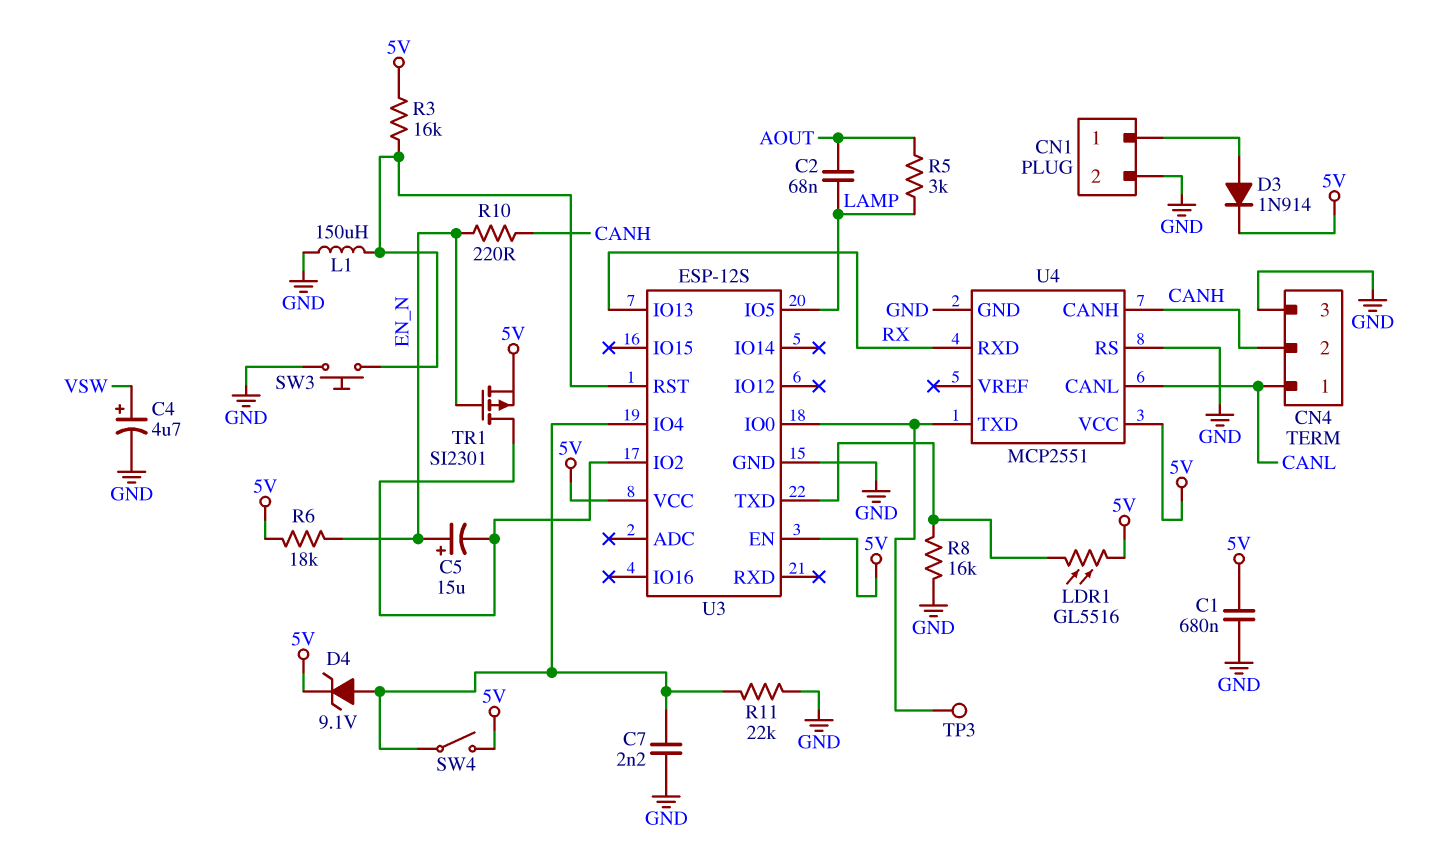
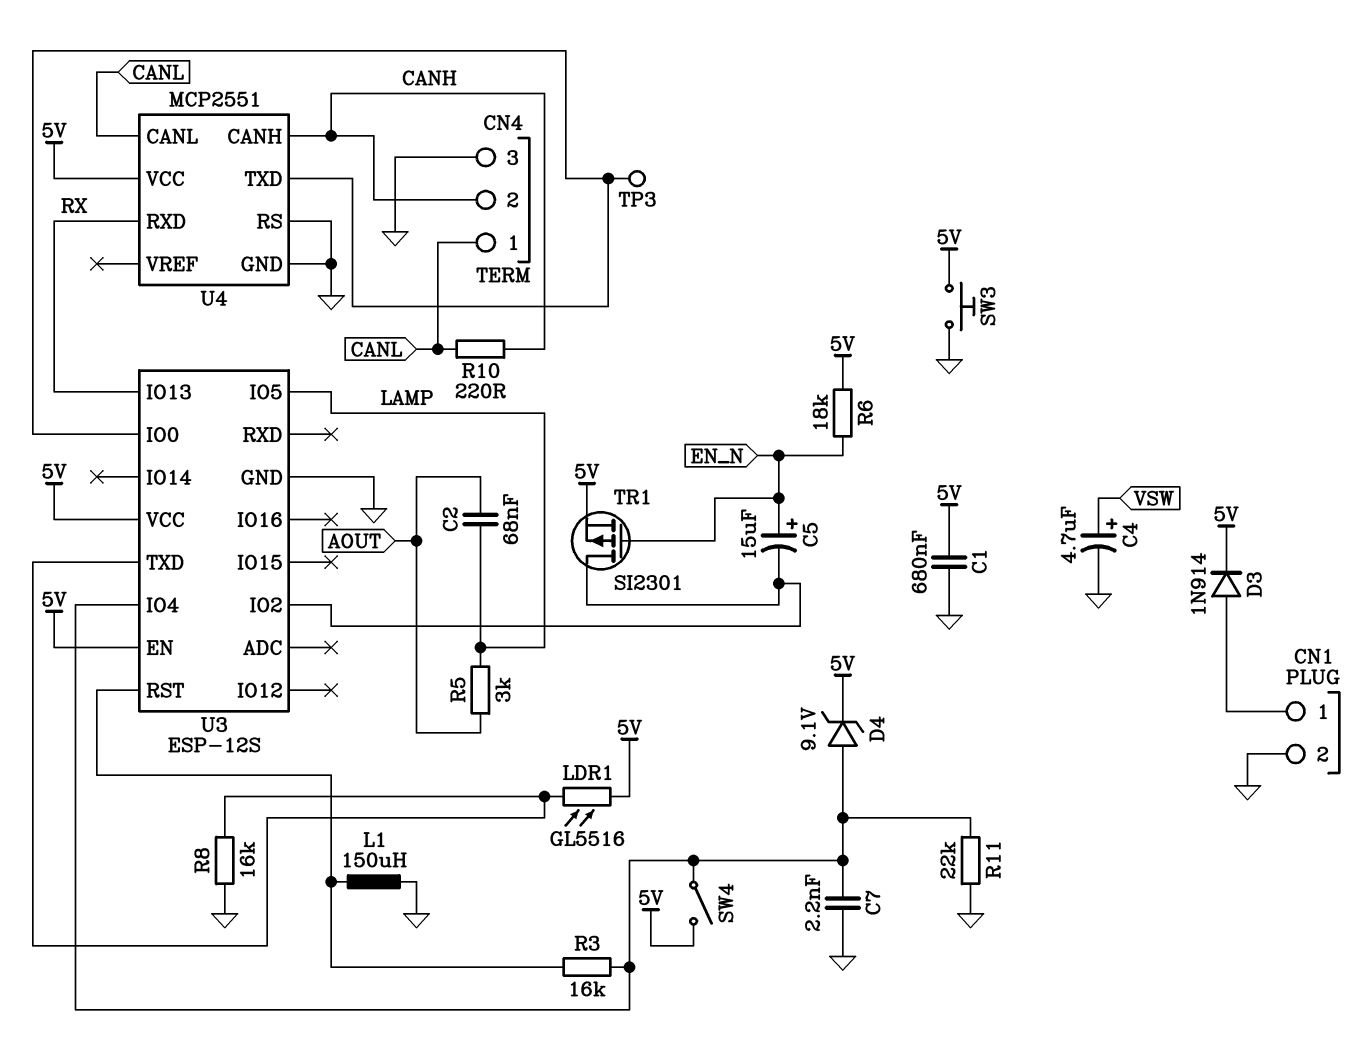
R3: 16k (5V, U3/RST) -> 16k (U3/IO4, U3/RST)
R10: 220 (CANH, EN_N) -> 220 (CANH, CANL)
SW3: button (GND, U3/RST) -> button (5V, GND)

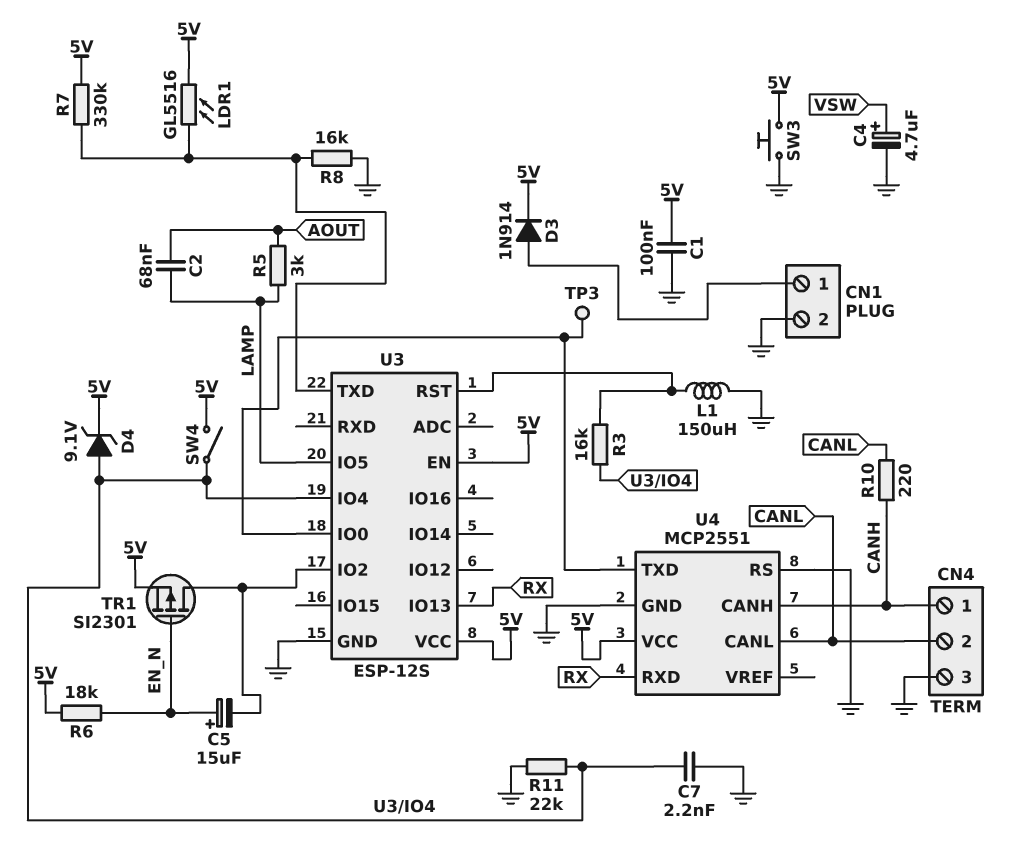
C1: 680nF (5V, GND) -> 100nF (5V, GND)
CN4 pin 1: CANL -> CANH
CN4 pin 2: CANH -> CANL
R7: none -> 330k (5V, U3/TXD)

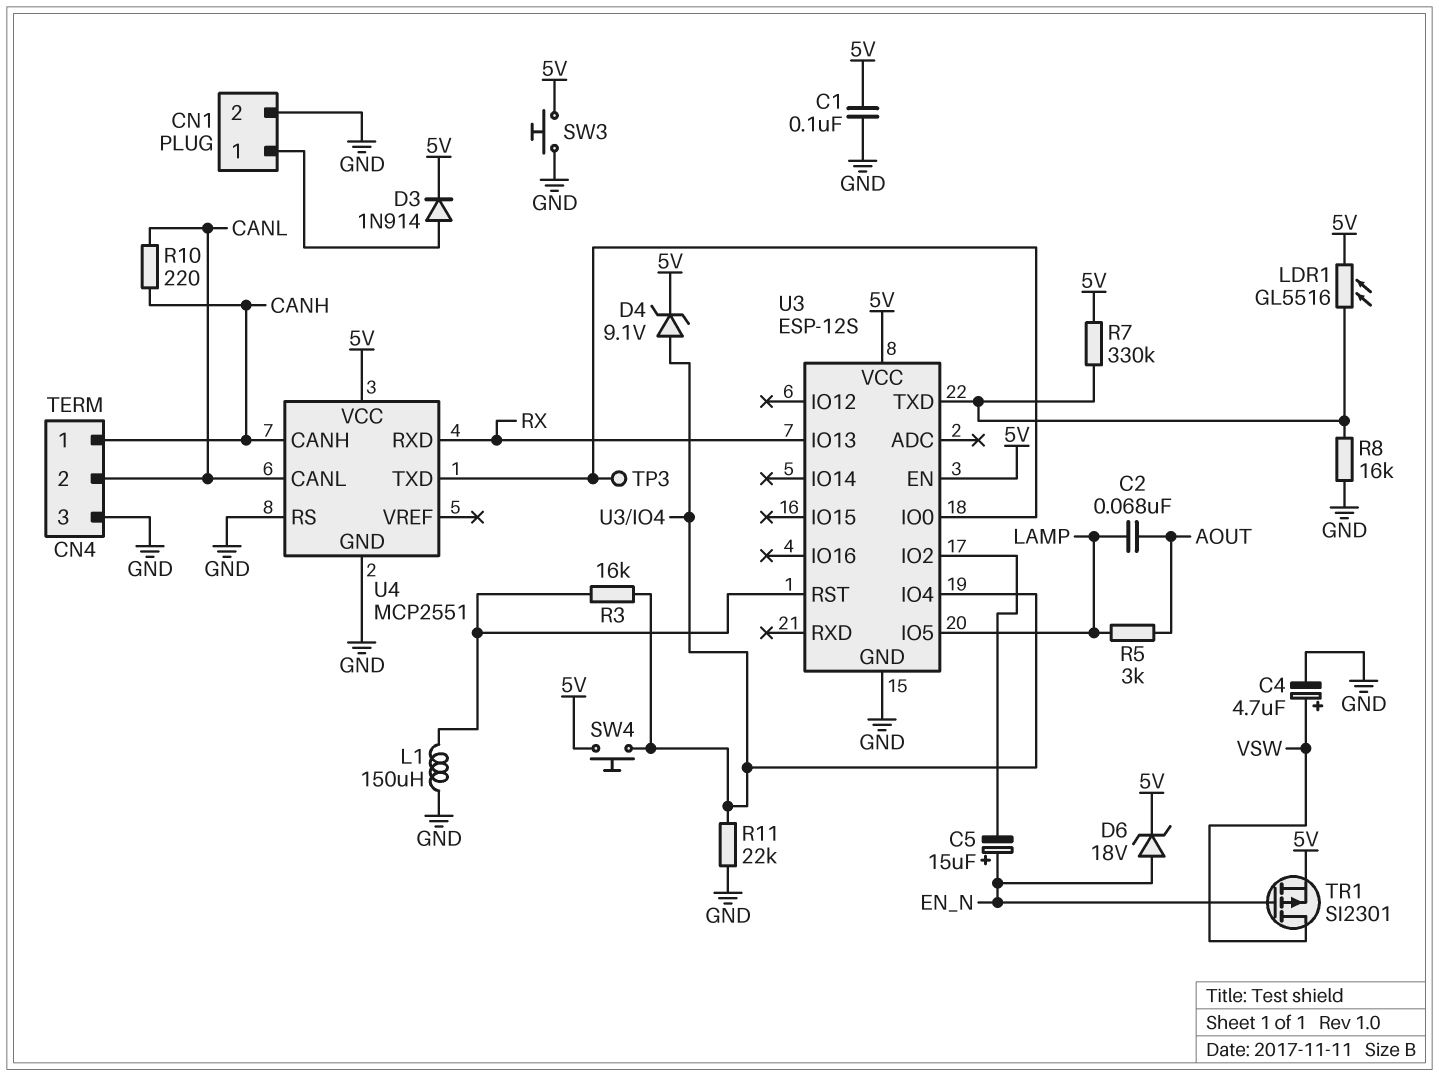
C7: 2.2nF (GND, U3/IO4) -> none
D6: none -> zener 18V (A EN_N, K 5V)
R6: 18k (5V, EN_N) -> none
SW4: switch (5V, U3/IO4) -> button (5V, U3/IO4)
TR1: PMOS SI2301 (G EN_N, D U3/IO2, S 5V) -> PMOS SI2301 (G EN_N, D VSW, S 5V)

